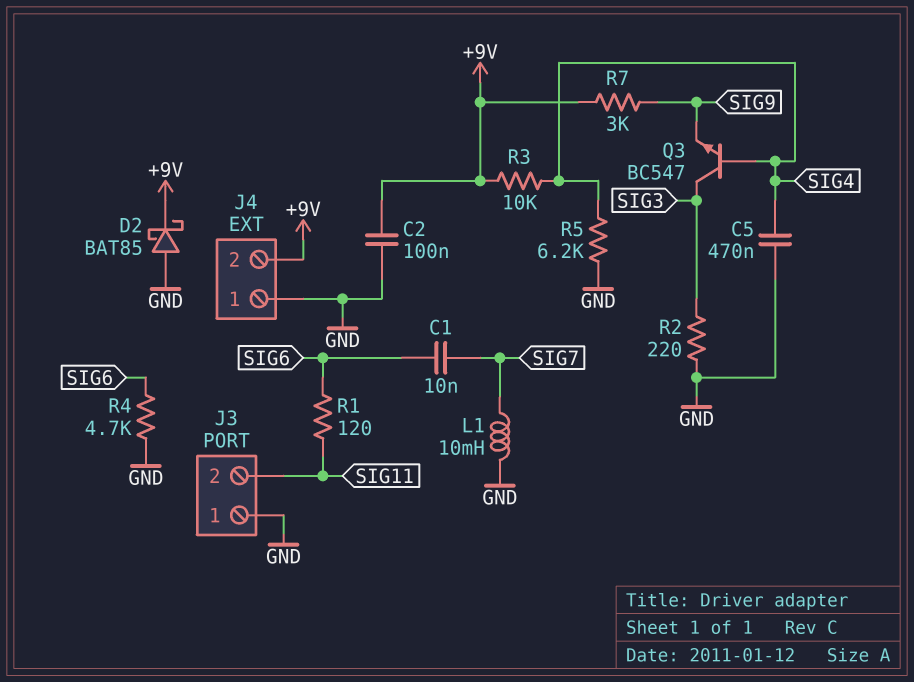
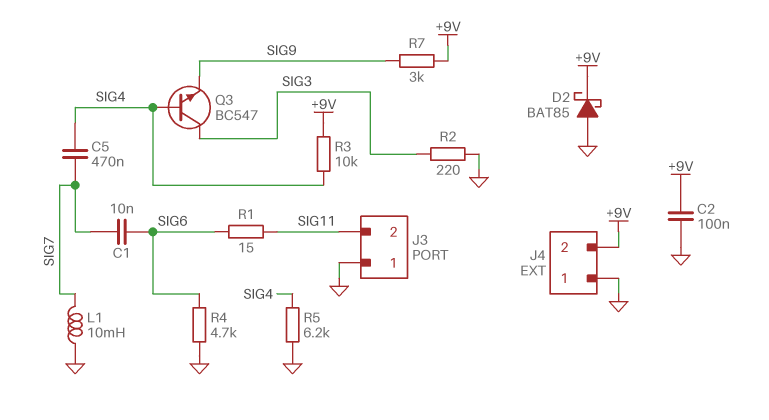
C5: 470nF (GND, SIG4) -> 470nF (SIG4, SIG7)
R1: 120 (SIG6, SIG11) -> 15 (SIG6, SIG11)

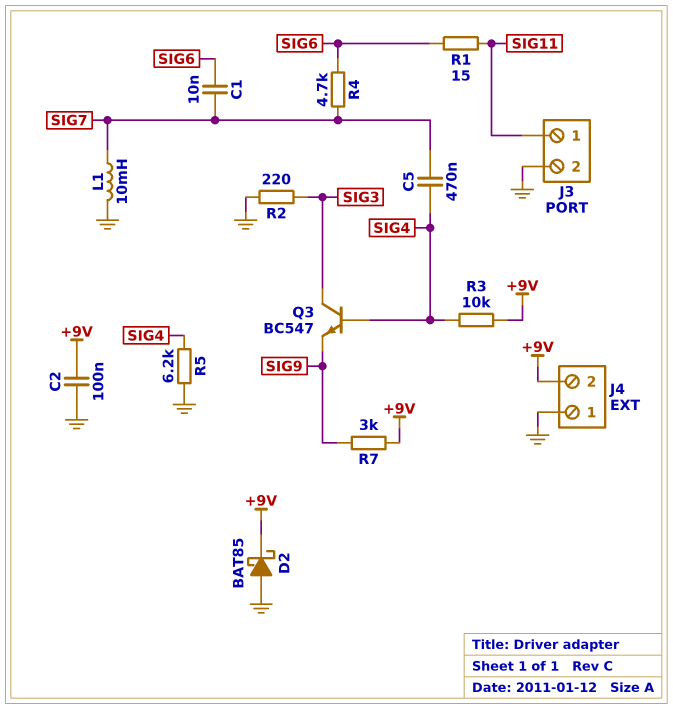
J3 pin 1: GND -> SIG11
J3 pin 2: SIG11 -> GND
R4: 4.7k (GND, SIG6) -> 4.7k (SIG6, SIG7)

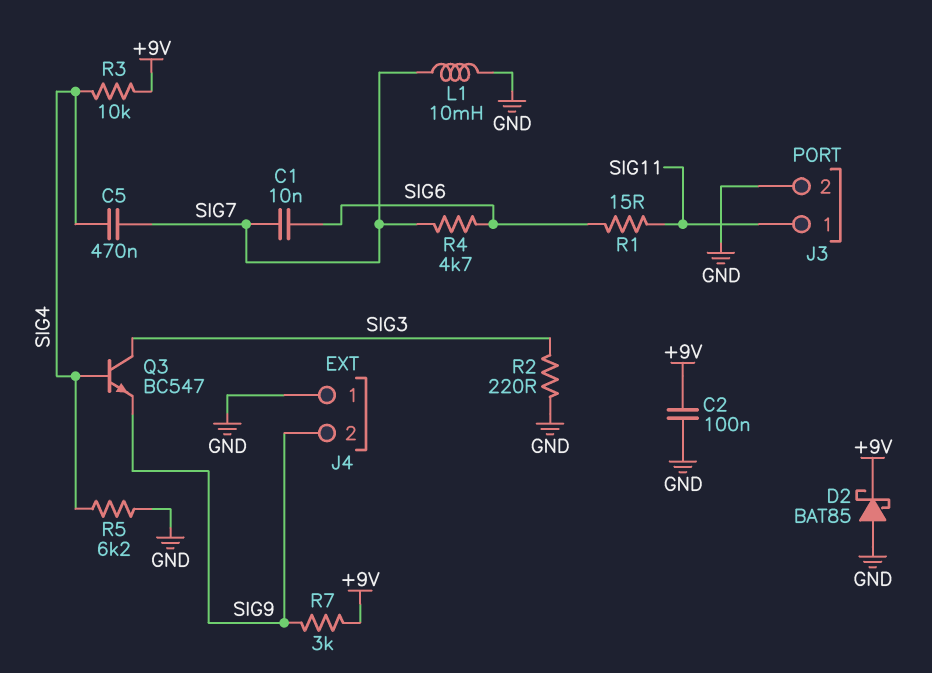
J4 pin 2: +9V -> SIG9

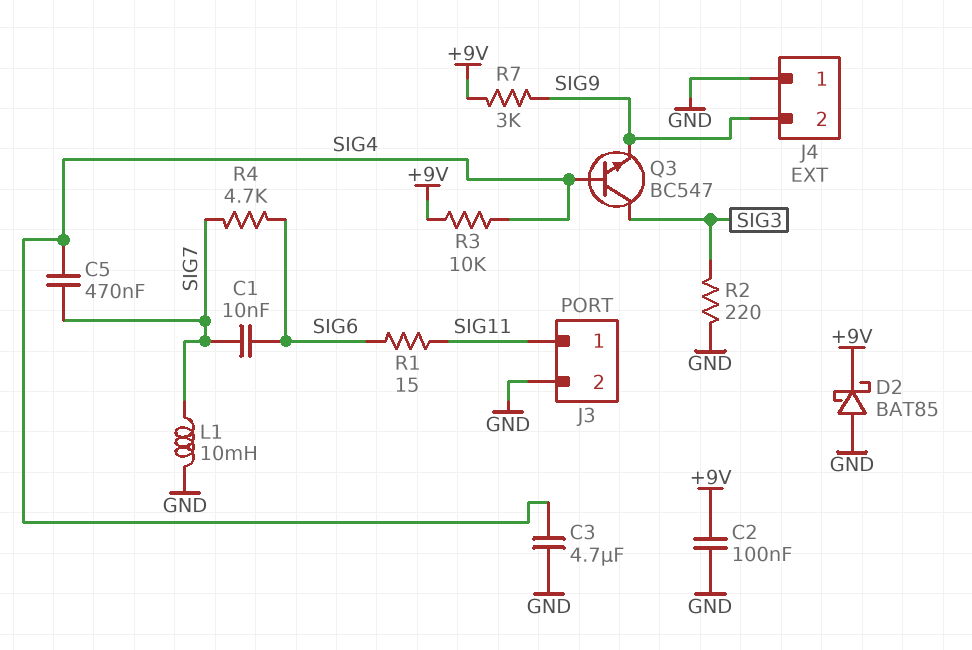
C3: none -> 4.7uF (GND, SIG4)
R5: 6.2k (GND, SIG4) -> none

